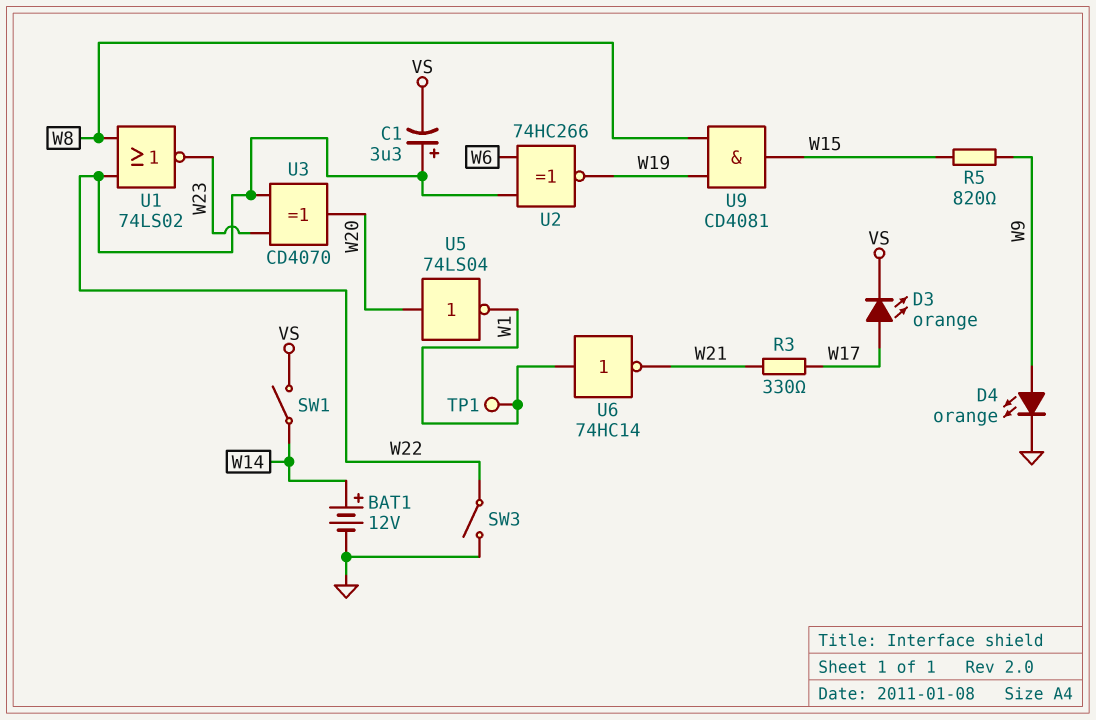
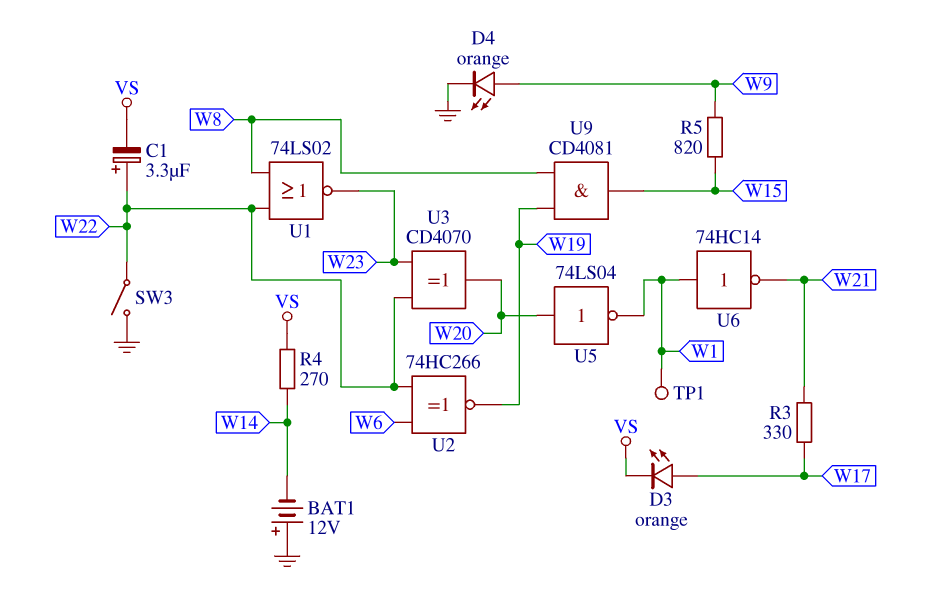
BAT1: 12V (plus W14, minus GND) -> 12V (plus GND, minus W14)
R4: none -> 270 (VS, W14)
SW1: switch (VS, W14) -> none

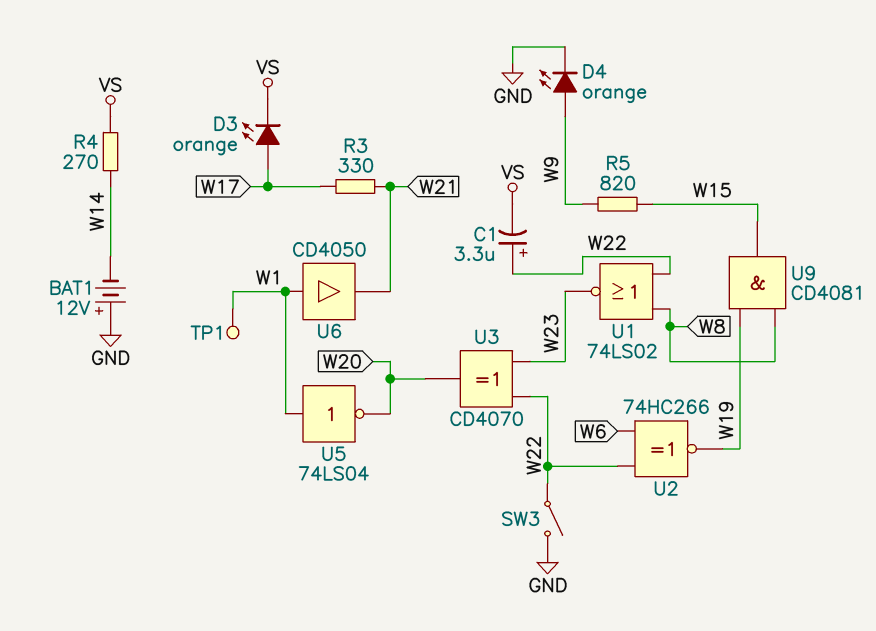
U5: NOT 74LS04 (in W20, out W1) -> NOT 74LS04 (in W1, out W20)
U6: NOT 74HC14 (in W1, out W21) -> buffer CD4050 (in W1, out W21)

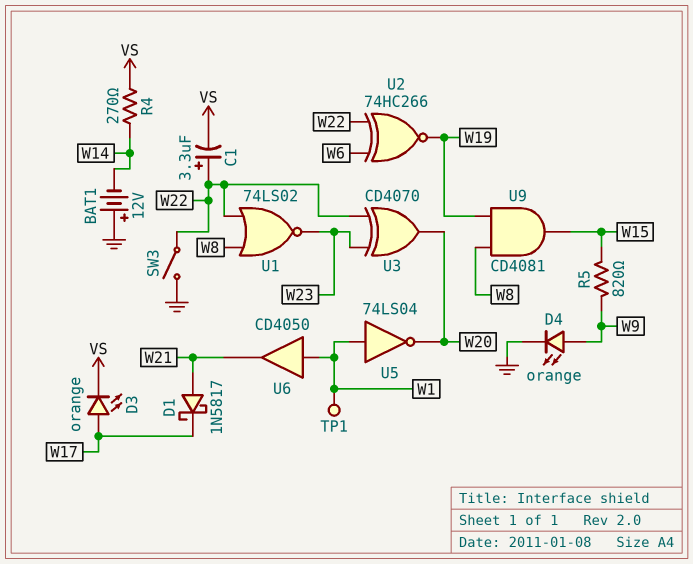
D1: none -> schottky 1N5817 (A W21, K W17)
R3: 330 (W17, W21) -> none

